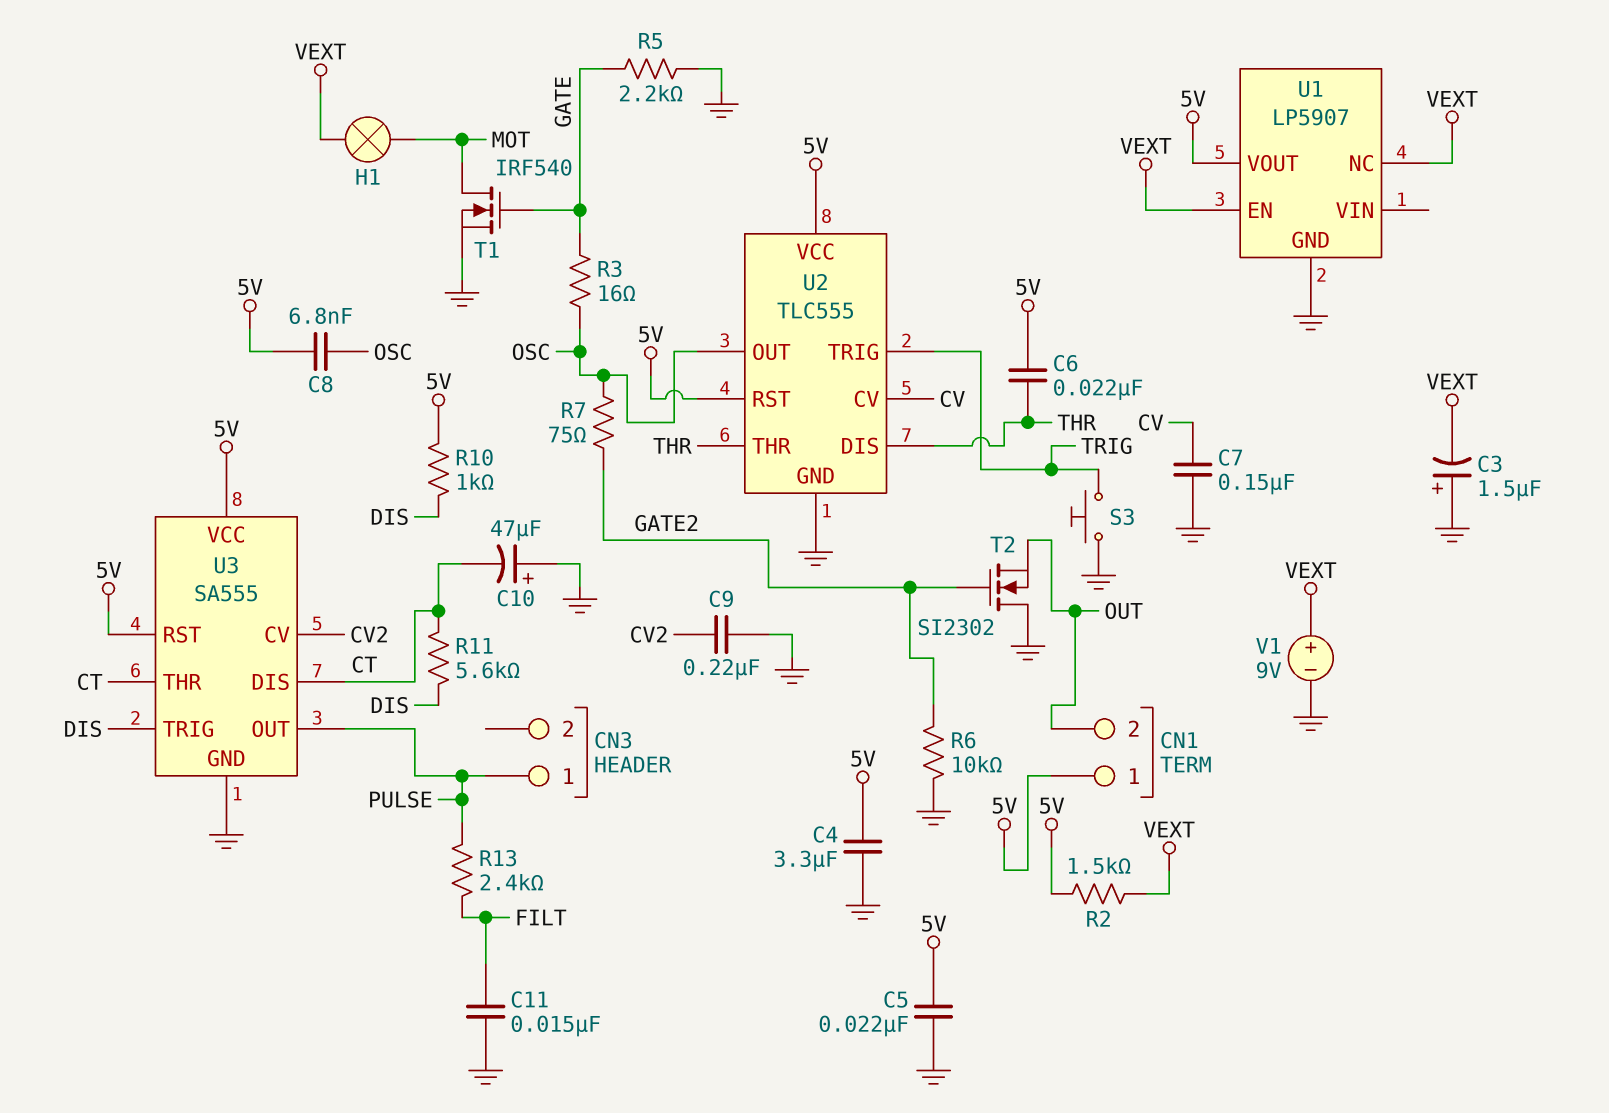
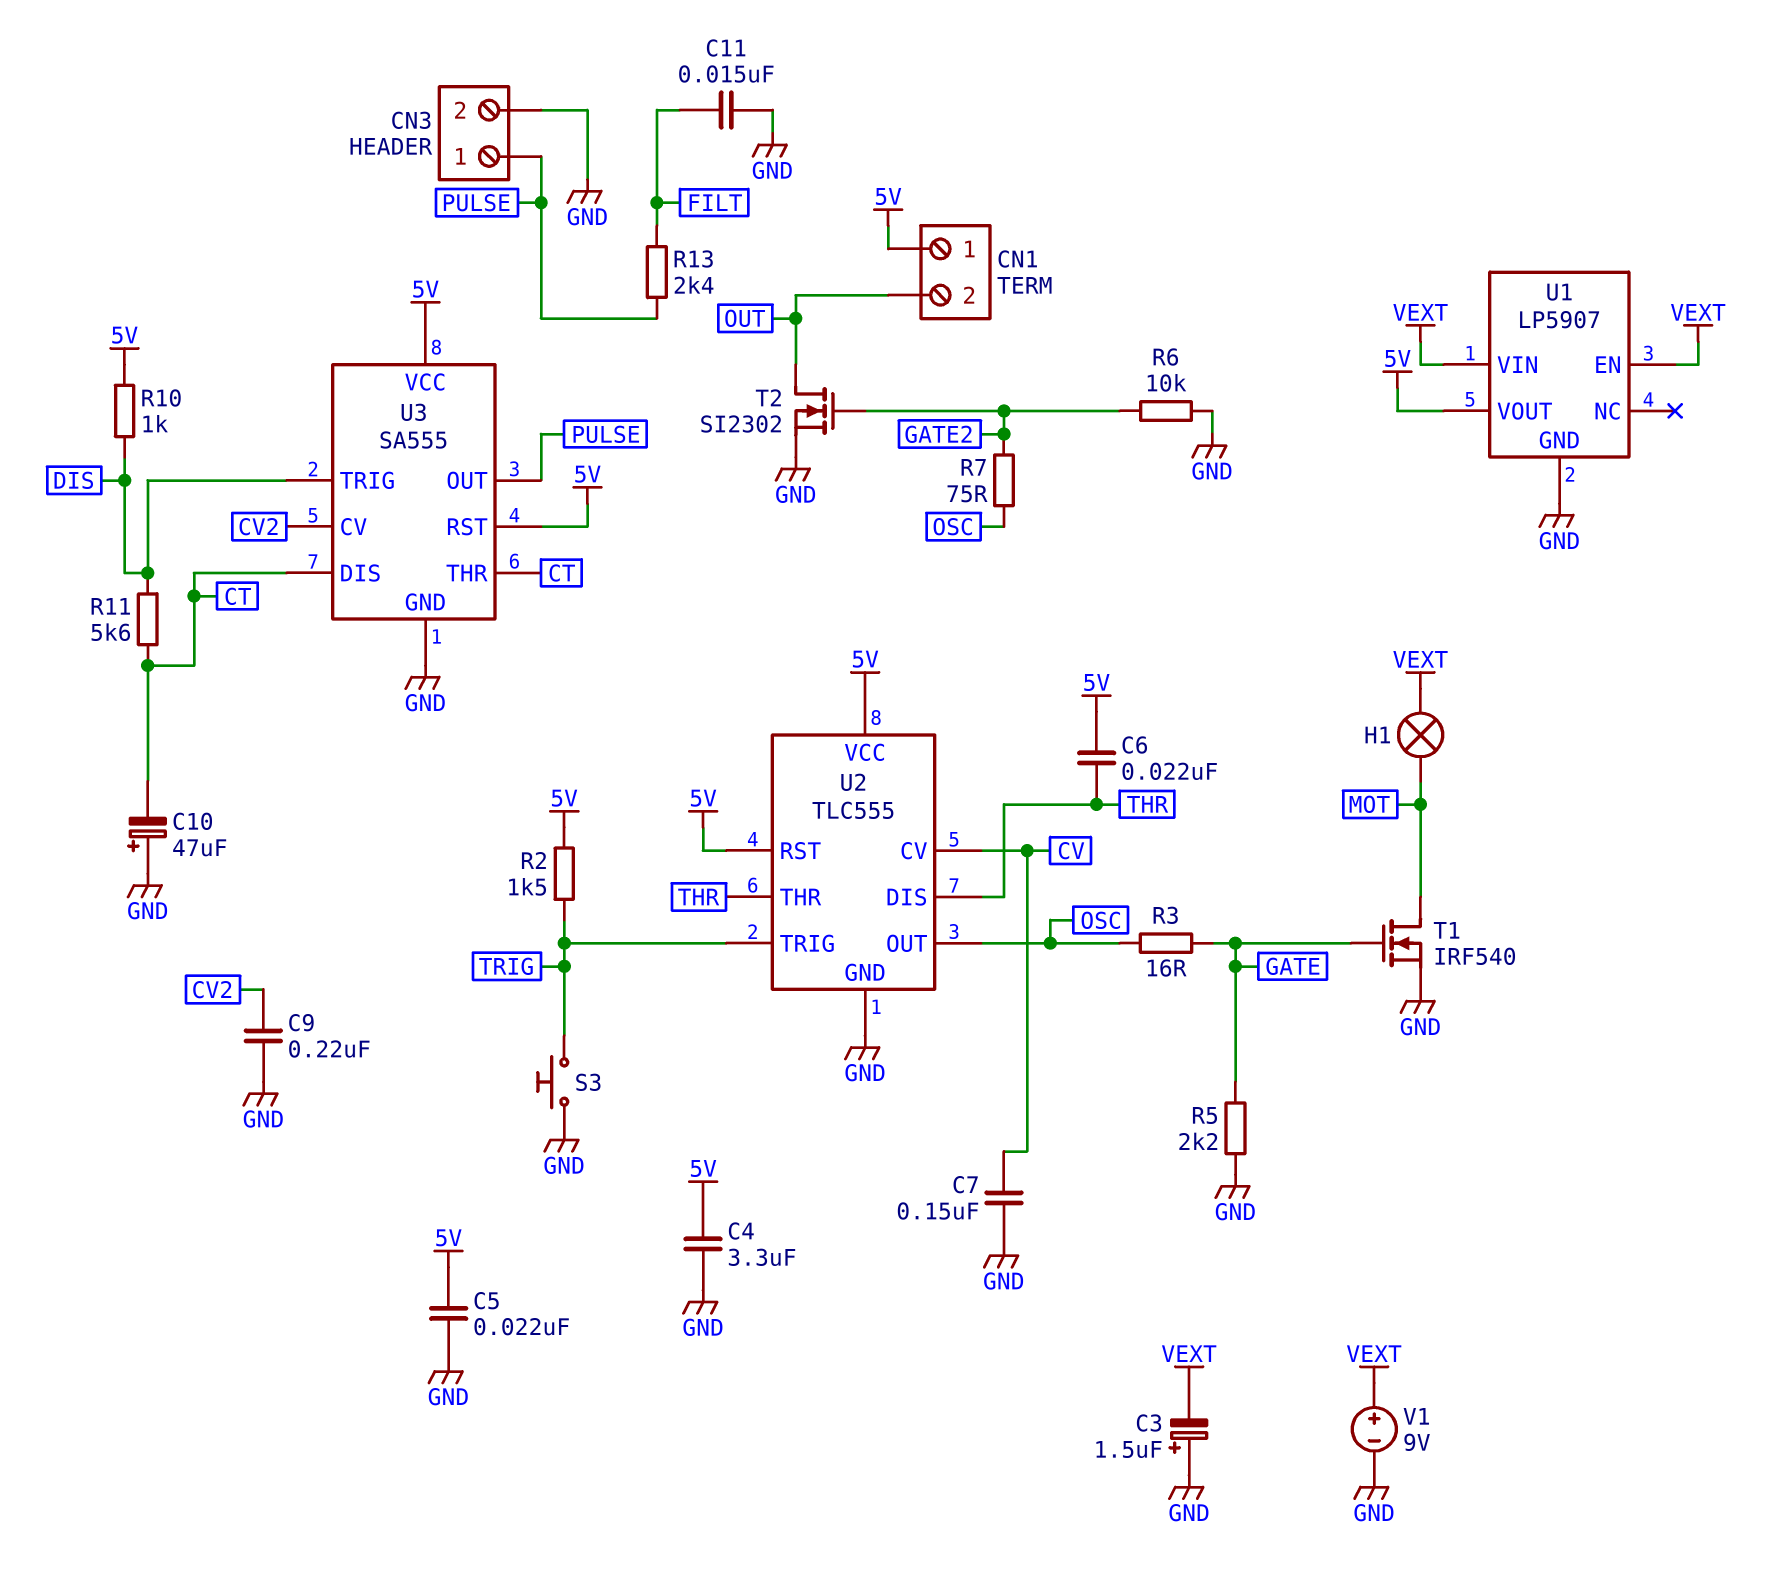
C8: 6.8nF (5V, OSC) -> none
CN3 pin 2: none -> GND
R2: 1.5k (5V, VEXT) -> 1.5k (5V, TRIG)
T2: NMOS SI2302 (G GATE2, D GND, S OUT) -> NMOS SI2302 (G GATE2, D OUT, S GND)
U1 pin NC: VEXT -> none
U1 pin VIN: none -> VEXT

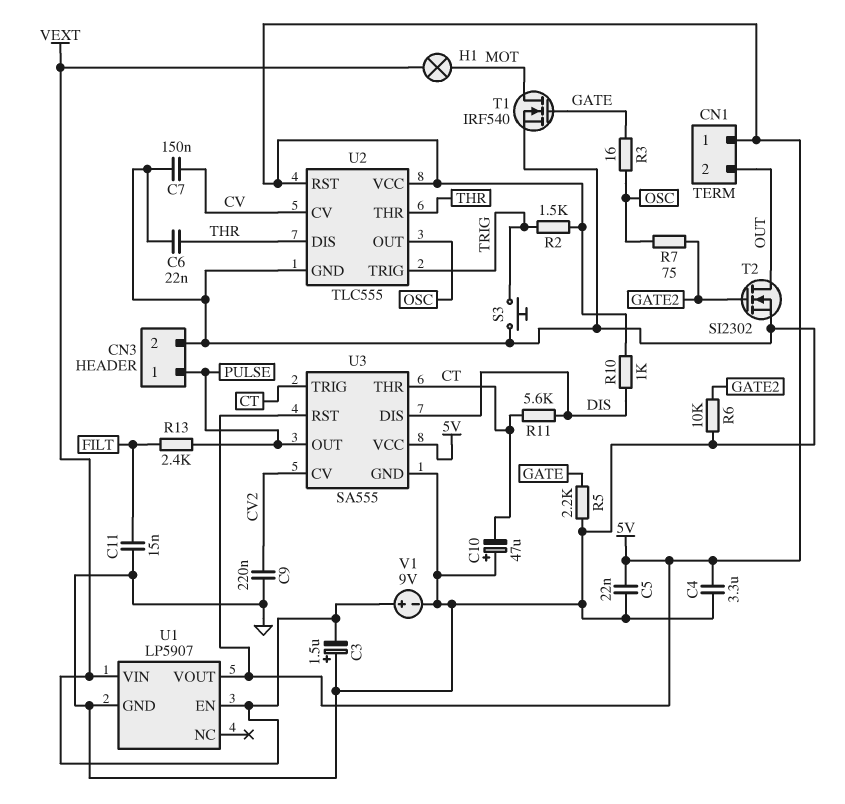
C6: 22nF (5V, THR) -> 22nF (GND, THR)
U3 pin DIS: CT -> DIS
U3 pin TRIG: DIS -> CT

